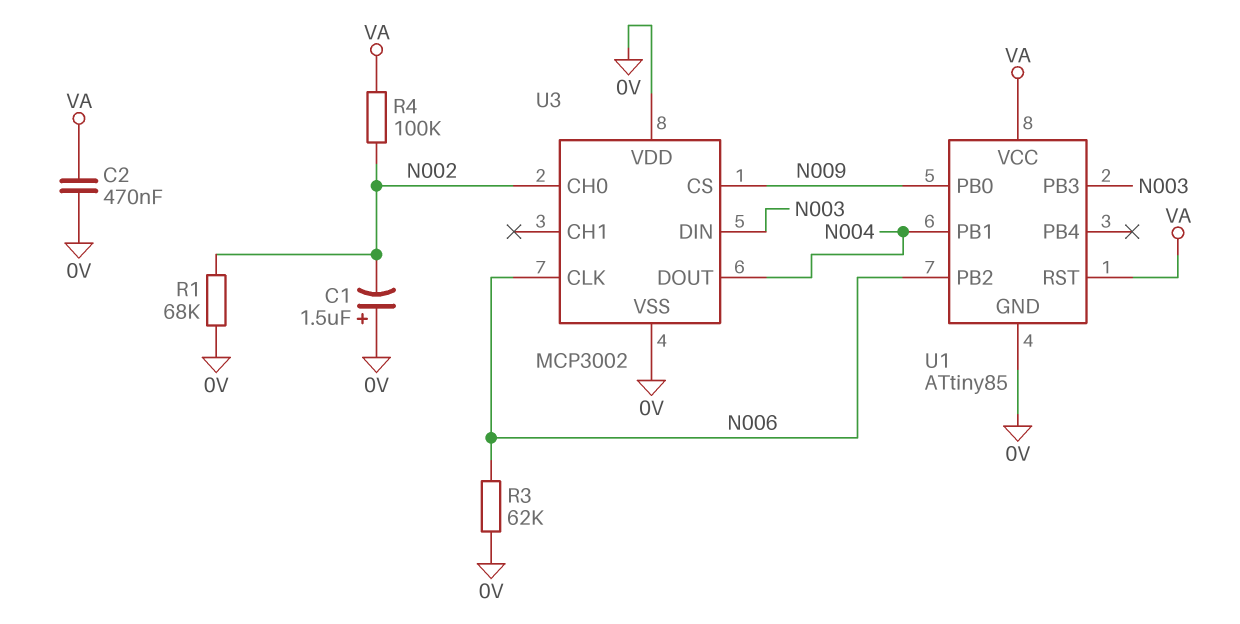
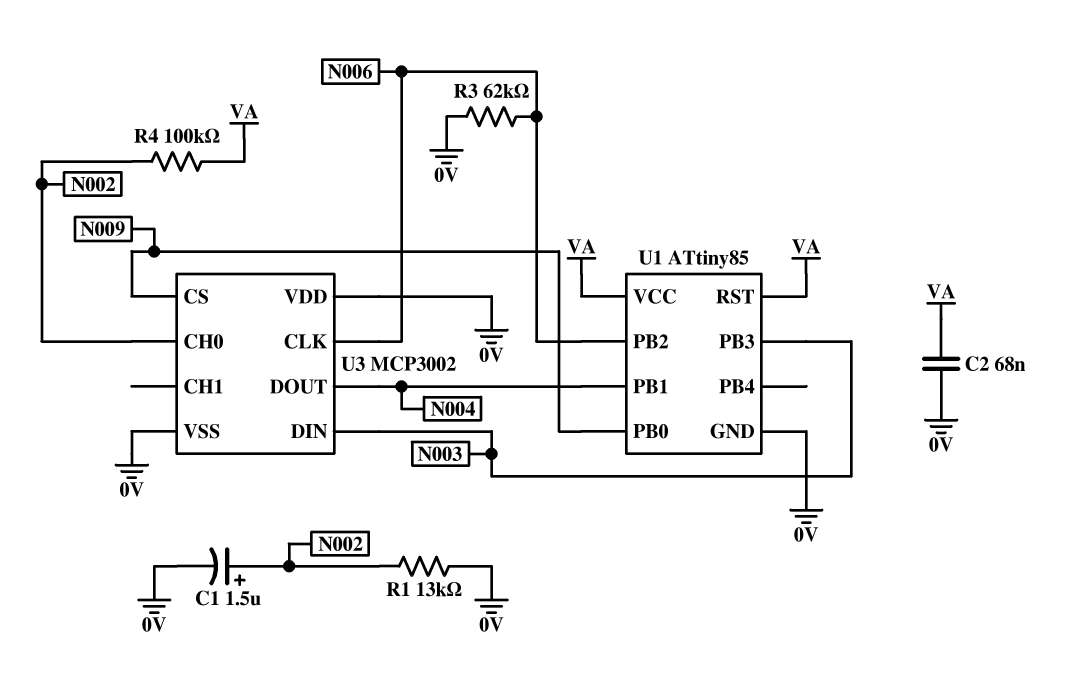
C1: 1.5uF (plus 0V, minus N002) -> 1.5uF (plus N002, minus 0V)
C2: 470nF (0V, VA) -> 68nF (0V, VA)
R1: 68k (0V, N002) -> 13k (0V, N002)

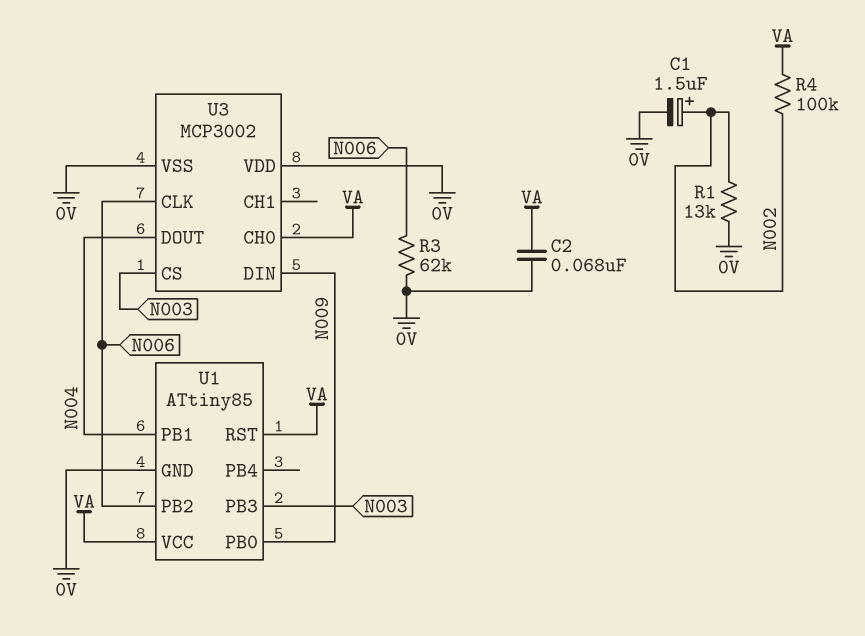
U3 pin CH0: N002 -> VA
U3 pin CS: N009 -> N003
U3 pin DIN: N003 -> N009

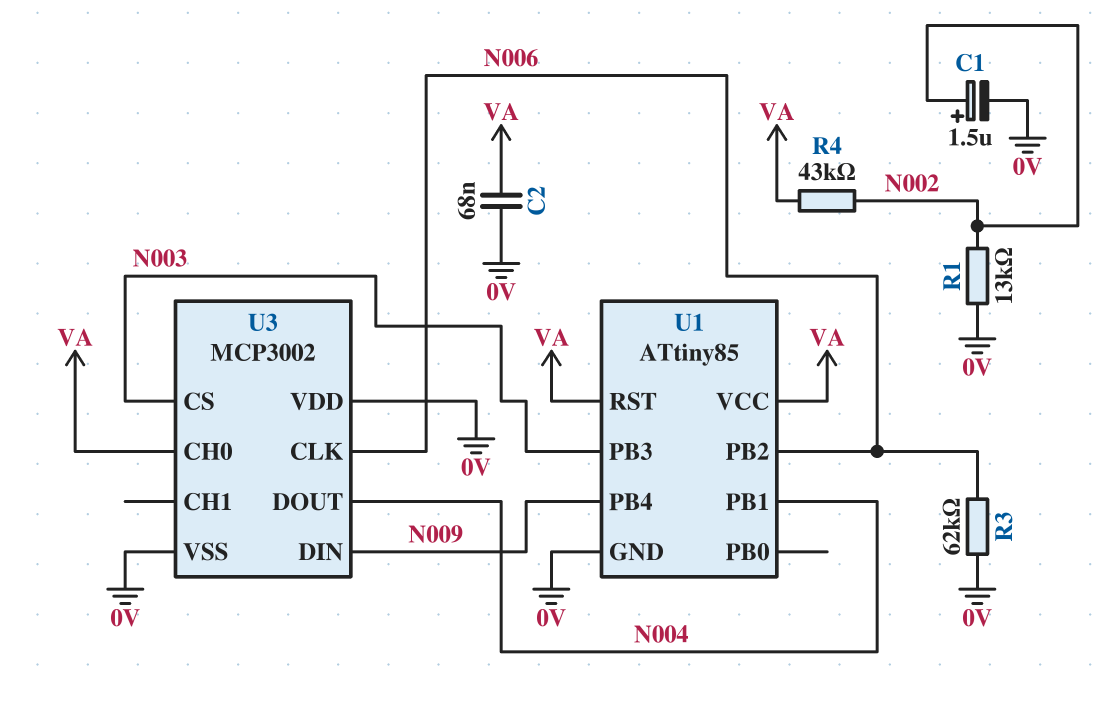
R4: 100k (N002, VA) -> 43k (N002, VA)
U1 pin PB0: N009 -> none
U1 pin PB4: none -> N009

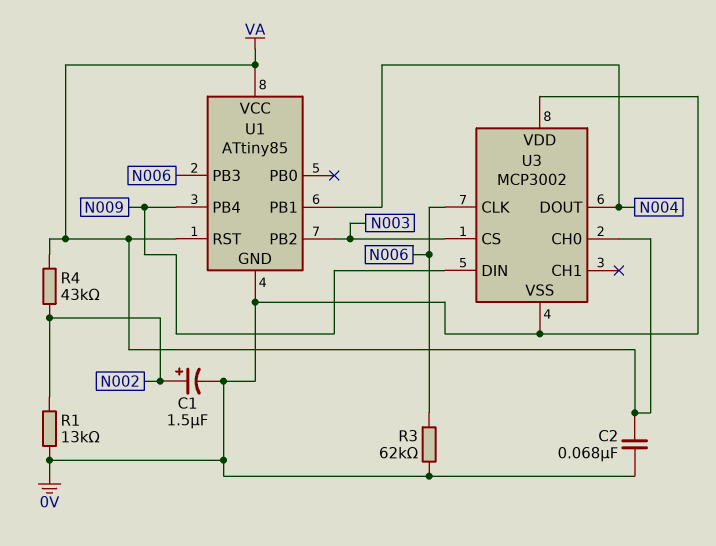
U1 pin PB2: N006 -> N003
U1 pin PB3: N003 -> N006

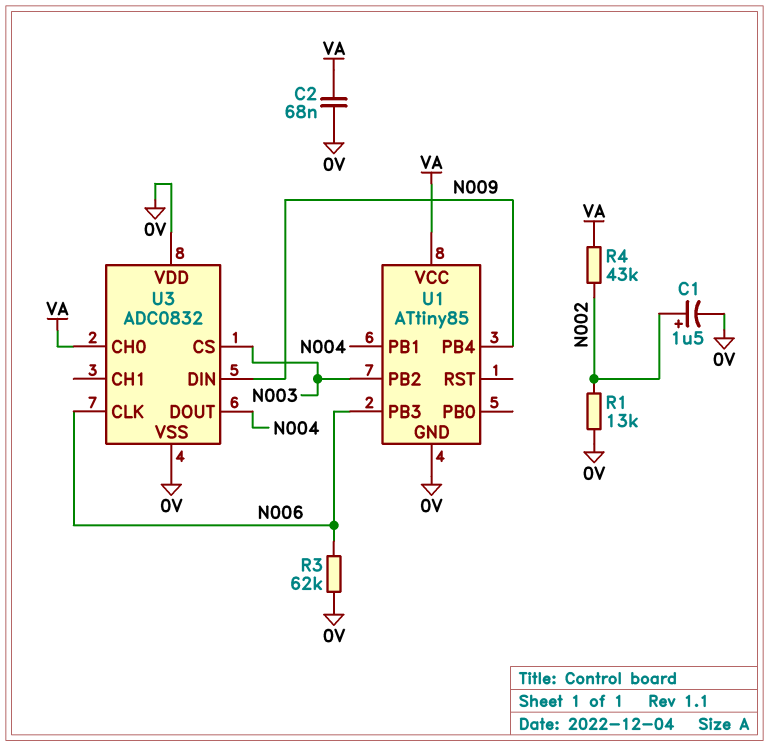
U1 pin RST: VA -> none
U3: MCP3002 -> ADC0832

